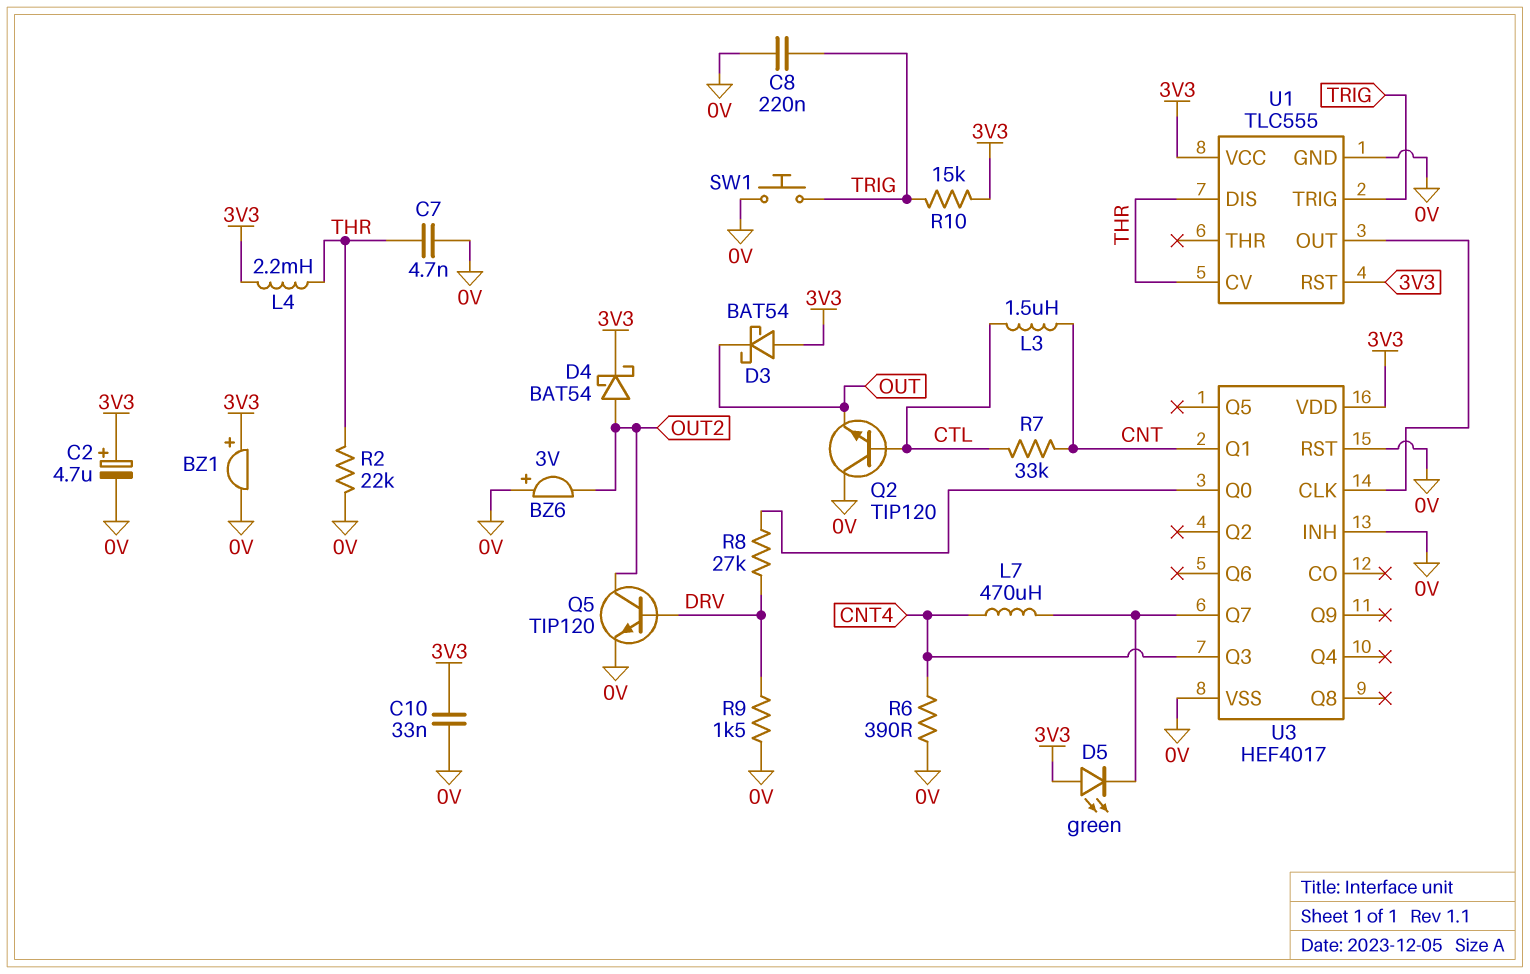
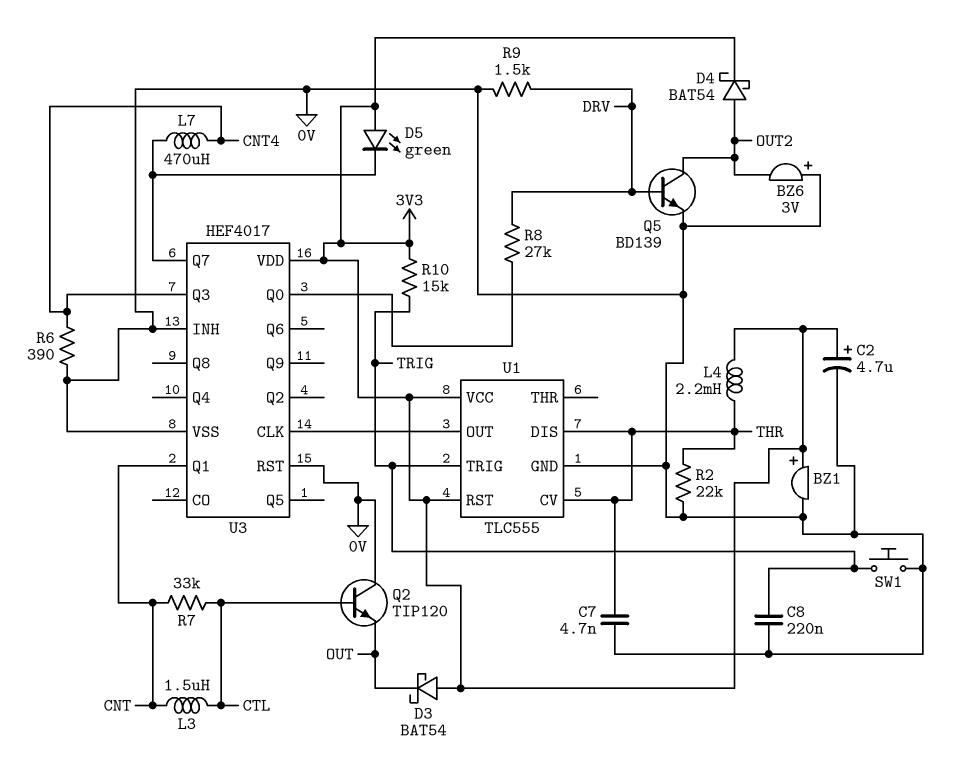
C10: 33nF (0V, 3V3) -> none
Q5: NPN TIP120 (B DRV, C OUT2, E 0V) -> NPN BD139 (B DRV, C OUT2, E 0V)

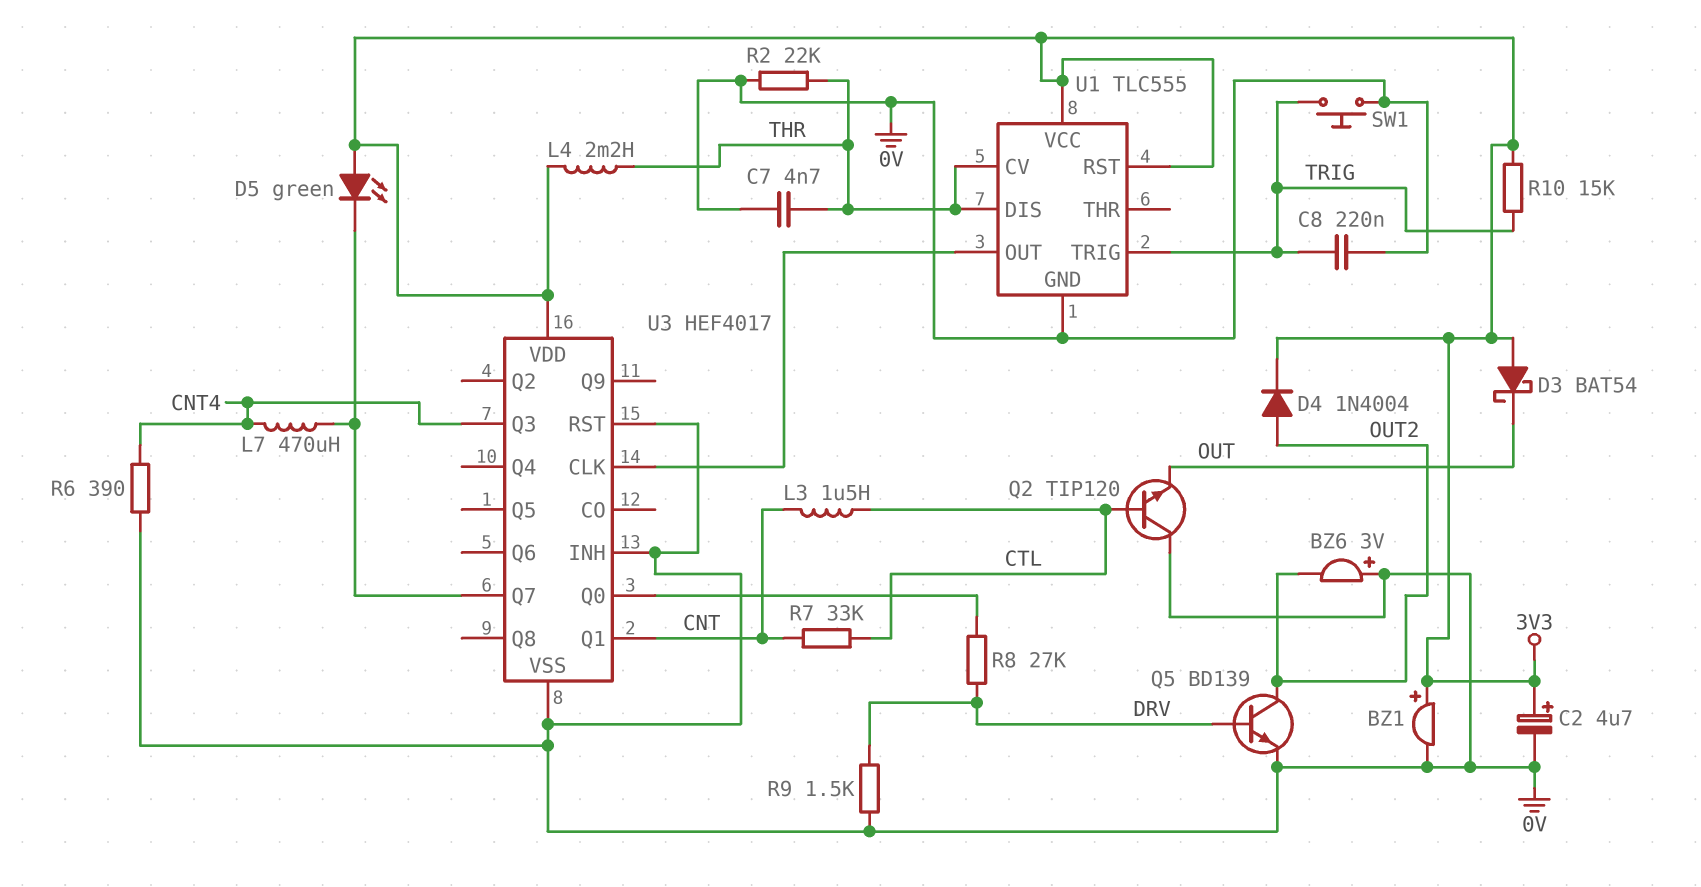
D4: schottky BAT54 (A OUT2, K 3V3) -> diode 1N4004 (A OUT2, K 3V3)

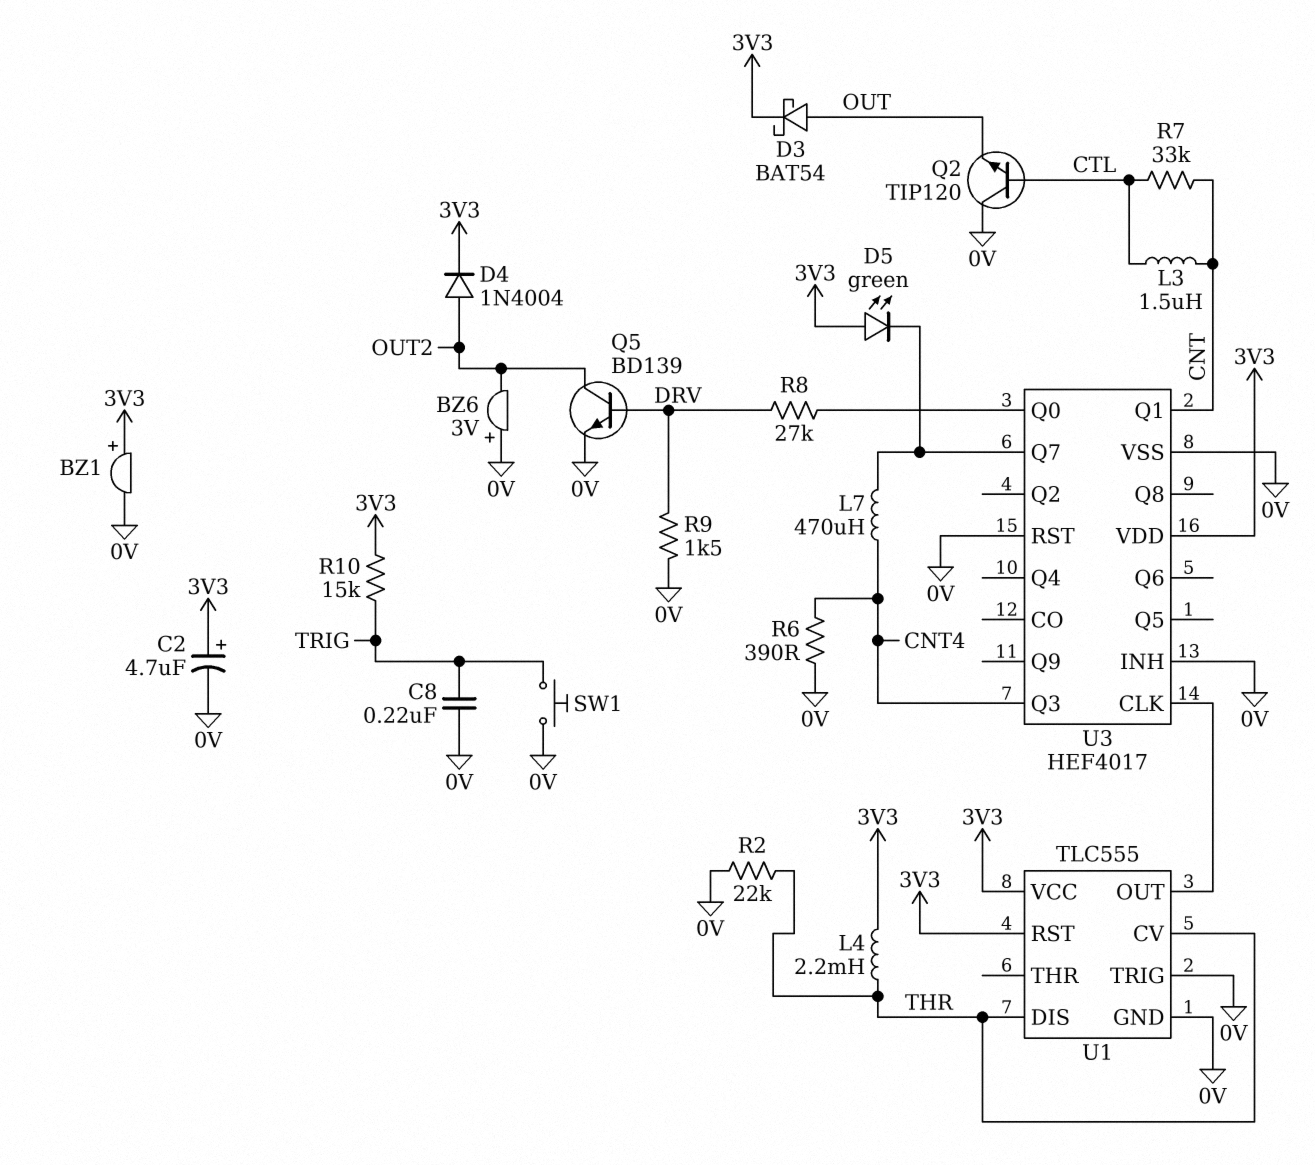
C7: 4.7nF (0V, THR) -> none
D3: schottky BAT54 (A 3V3, K OUT) -> schottky BAT54 (A OUT, K 3V3)
U1 pin TRIG: TRIG -> 0V

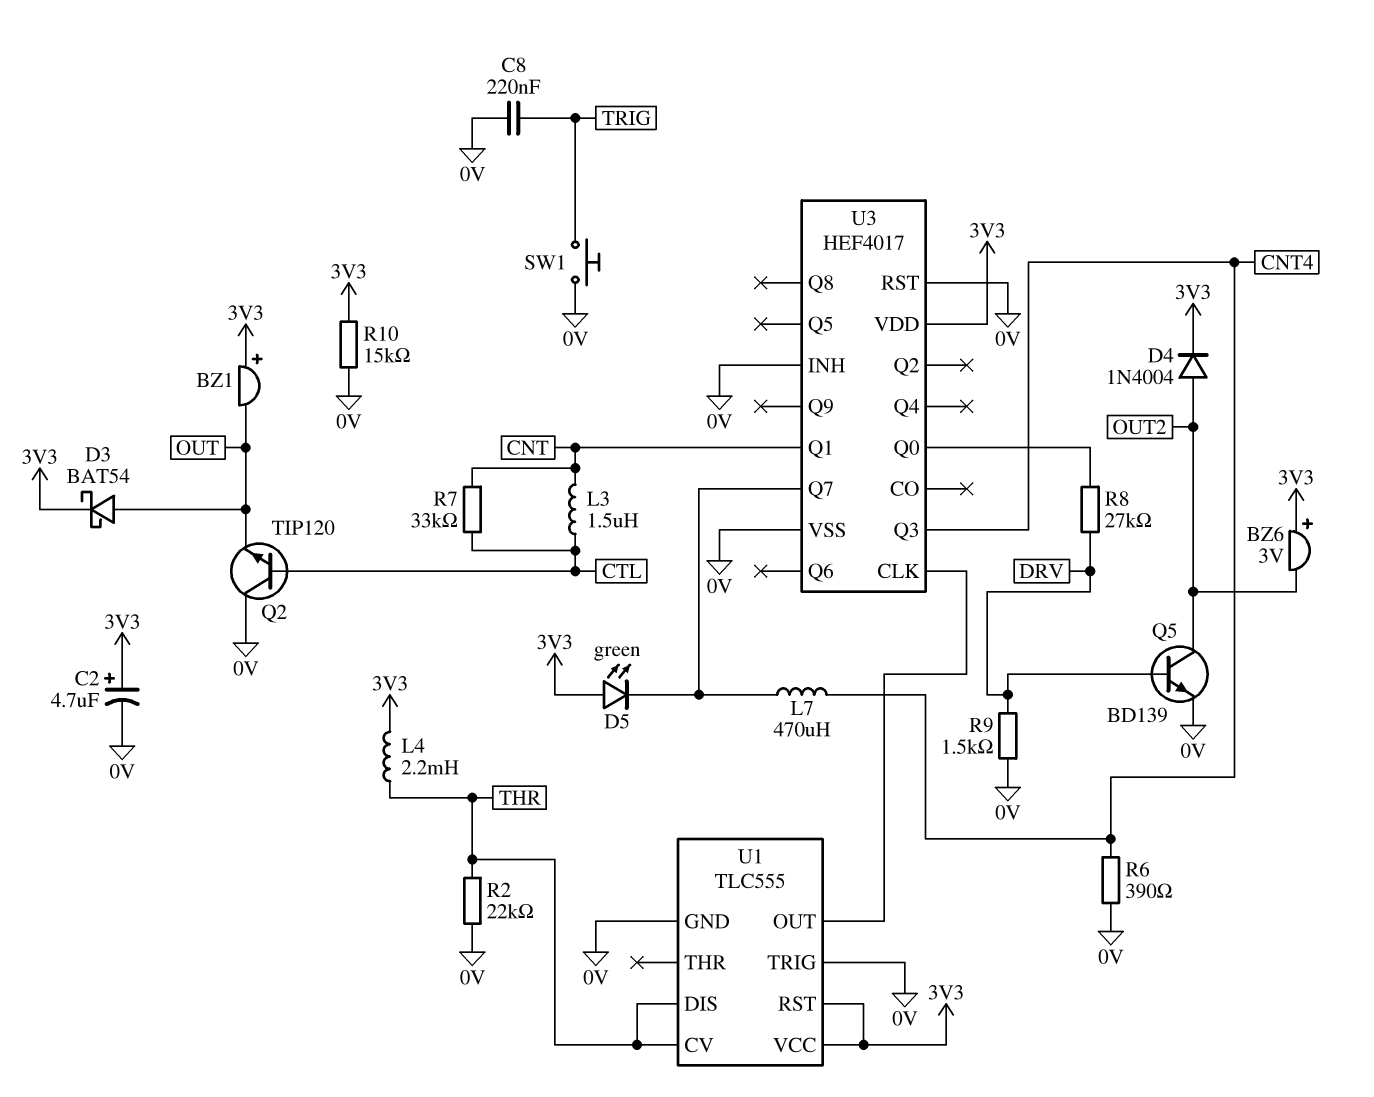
BZ1: buzzer (plus 3V3, minus 0V) -> buzzer (plus 3V3, minus OUT)
BZ6: buzzer 3V (plus 0V, minus OUT2) -> buzzer 3V (plus 3V3, minus OUT2)
R10: 15k (3V3, TRIG) -> 15k (0V, 3V3)

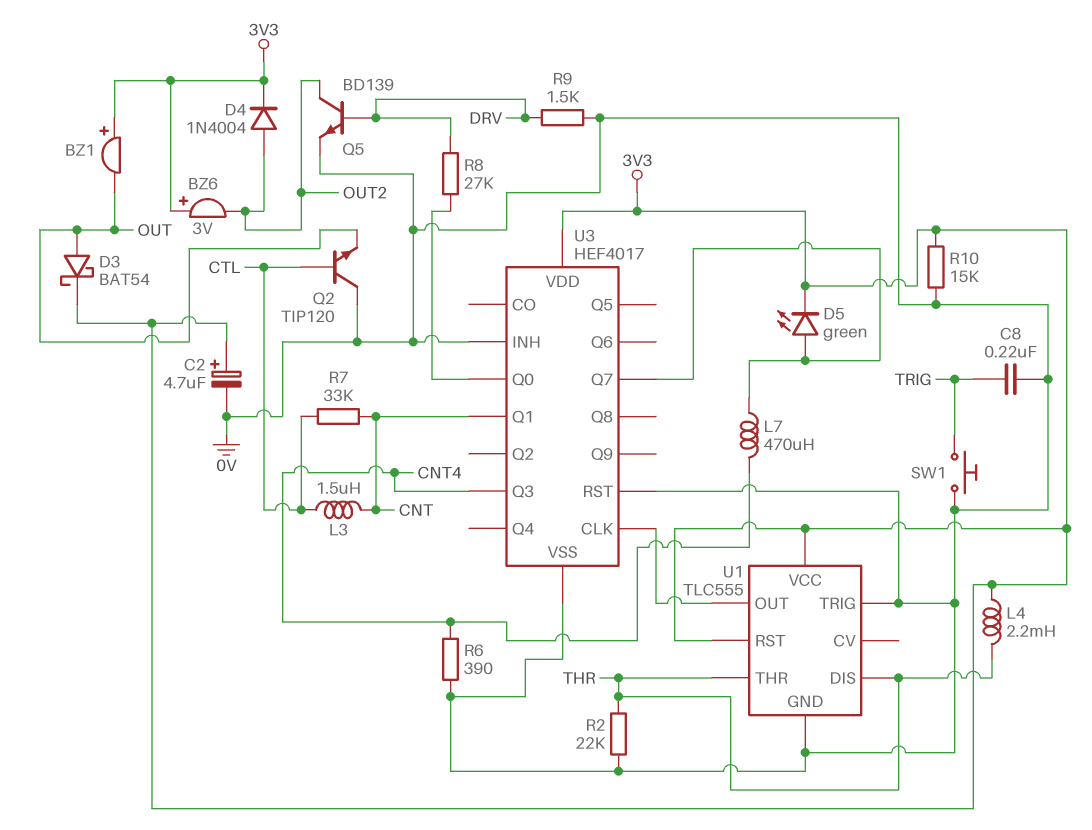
D5: LED green (A 3V3, K U3/Q7) -> LED green (A U3/Q7, K 3V3)
U1 pin CV: THR -> none
U1 pin THR: none -> THR

